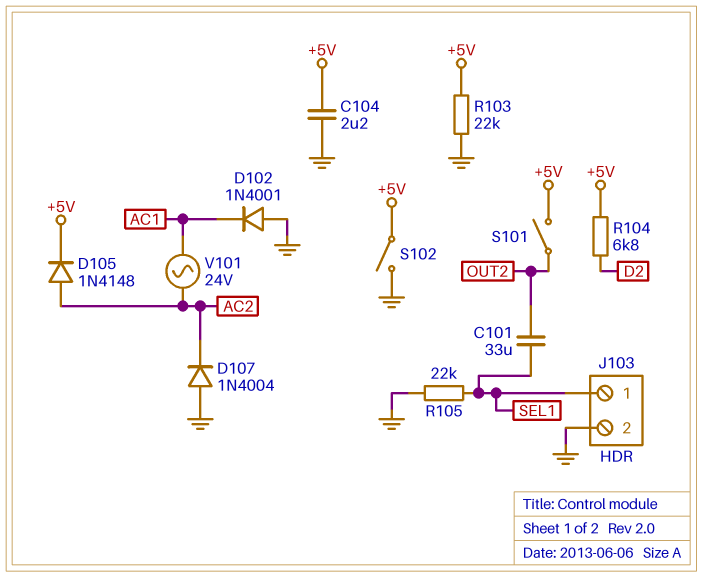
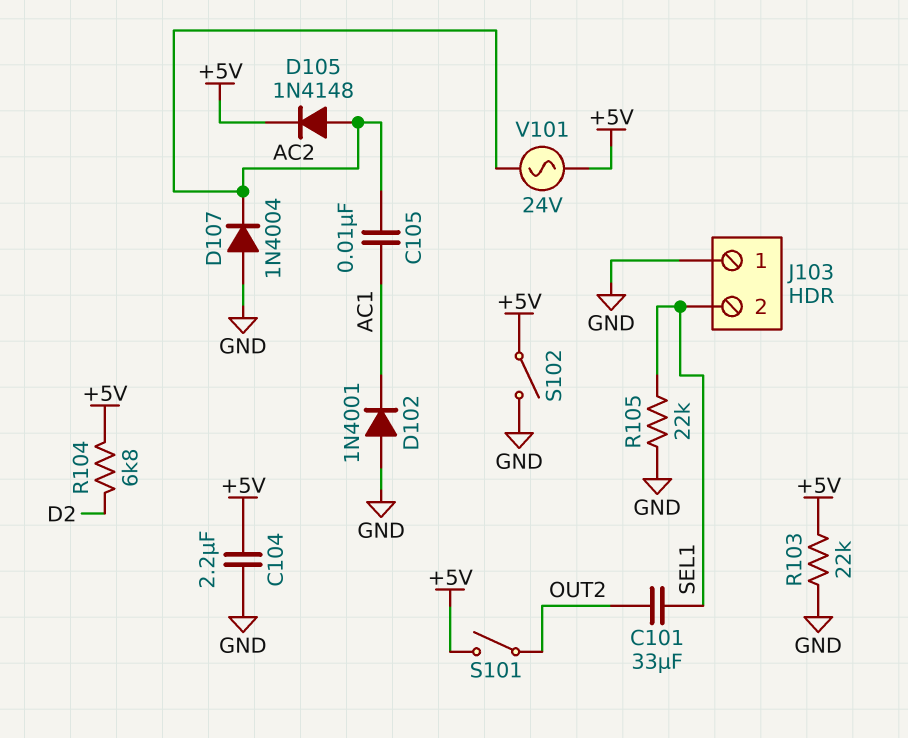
C105: none -> 10nF (AC1, AC2)
J103 pin 1: SEL1 -> GND
J103 pin 2: GND -> SEL1
V101: AC 24V (AC1, AC2) -> AC 24V (+5V, AC2)

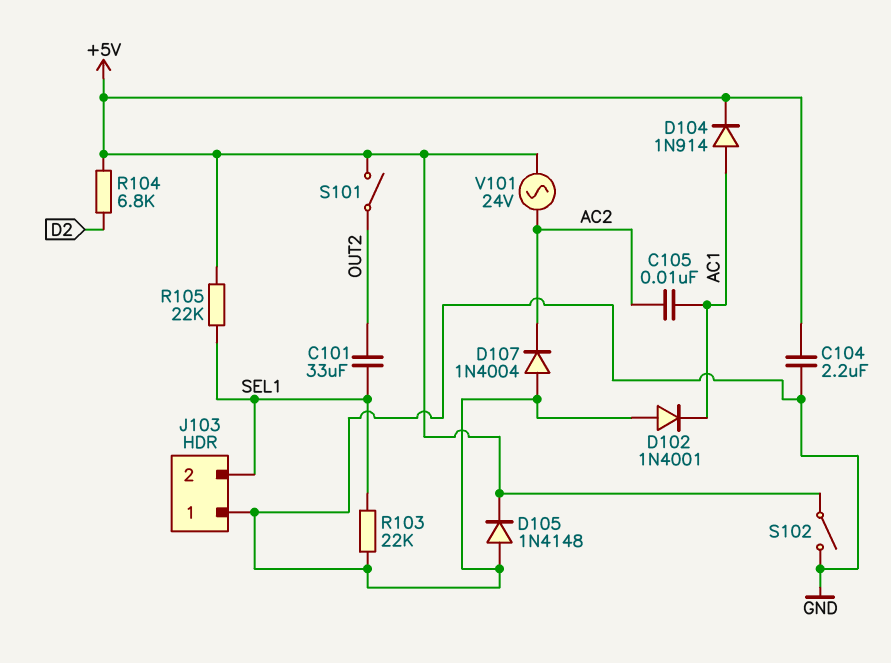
D104: none -> diode 1N914 (A AC1, K +5V)
D105: diode 1N4148 (A AC2, K +5V) -> diode 1N4148 (A GND, K +5V)
R103: 22k (+5V, GND) -> 22k (GND, SEL1)
R105: 22k (GND, SEL1) -> 22k (+5V, SEL1)

